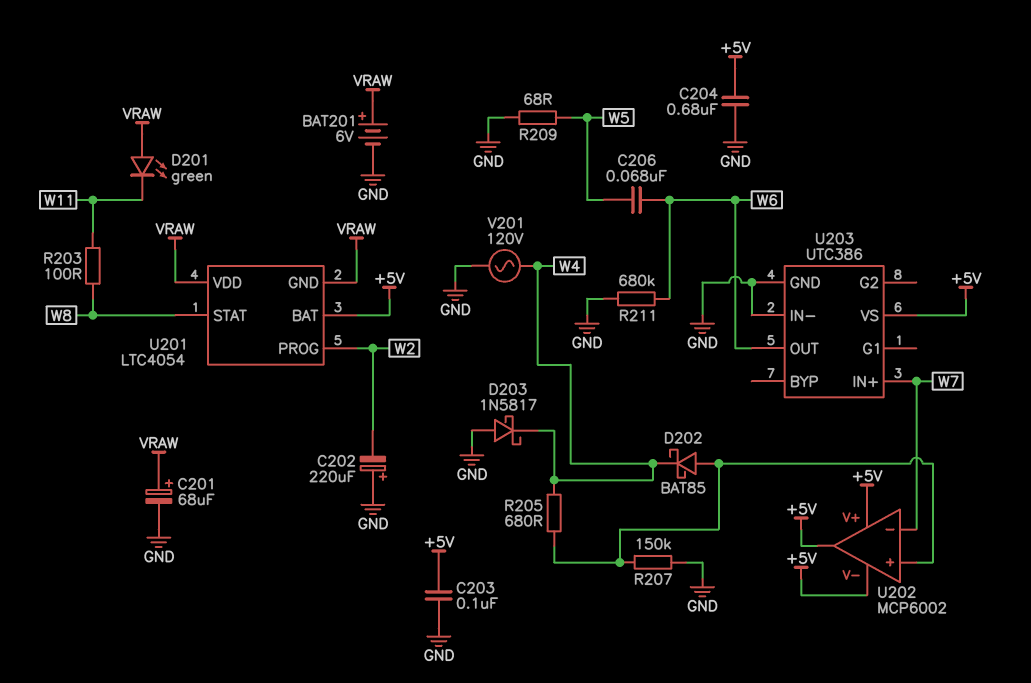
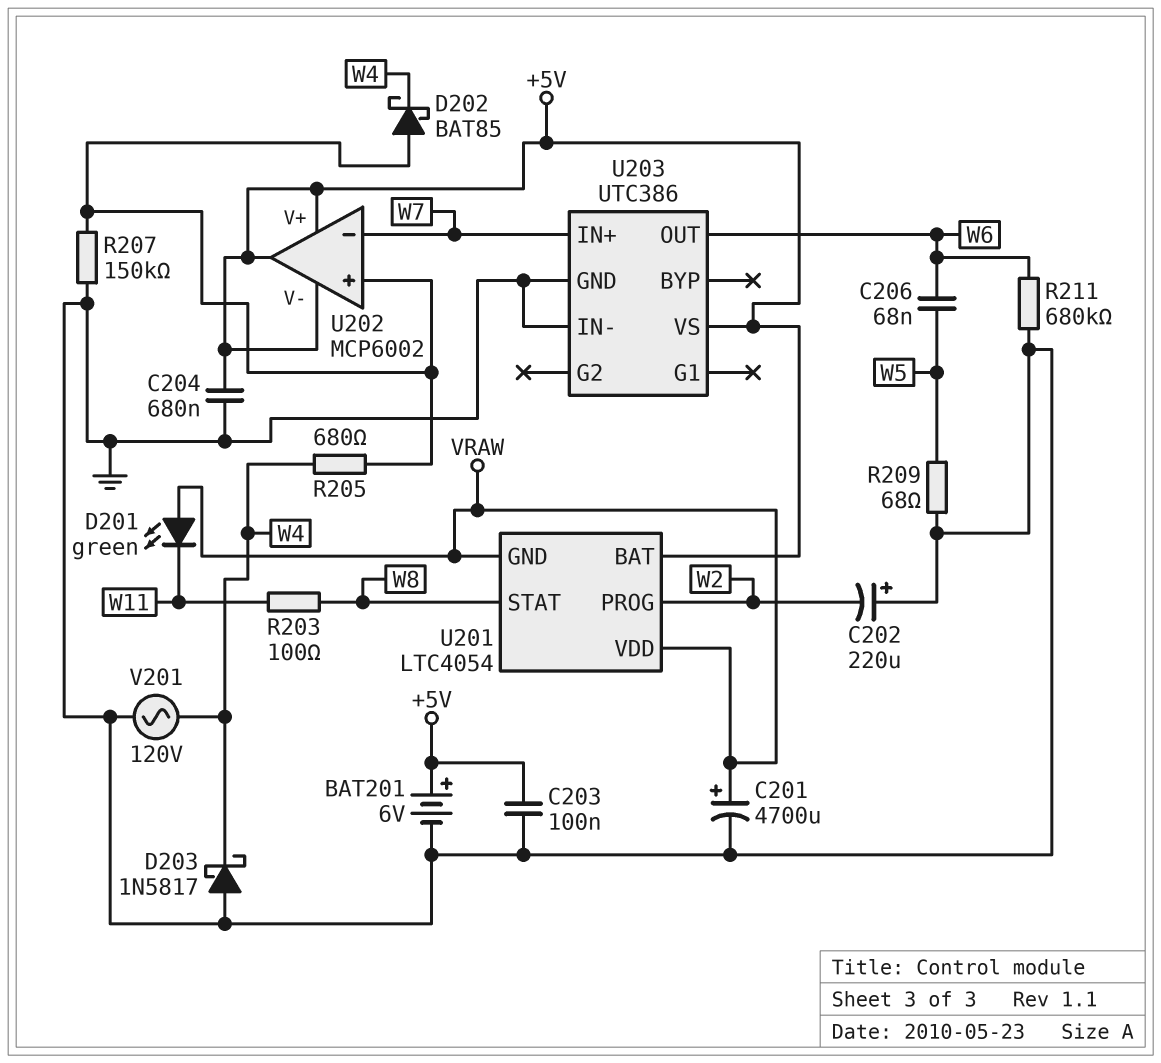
BAT201: 6V (plus VRAW, minus GND) -> 6V (plus +5V, minus GND)
C201: 68uF (plus VRAW, minus GND) -> 4700uF (plus VRAW, minus GND)

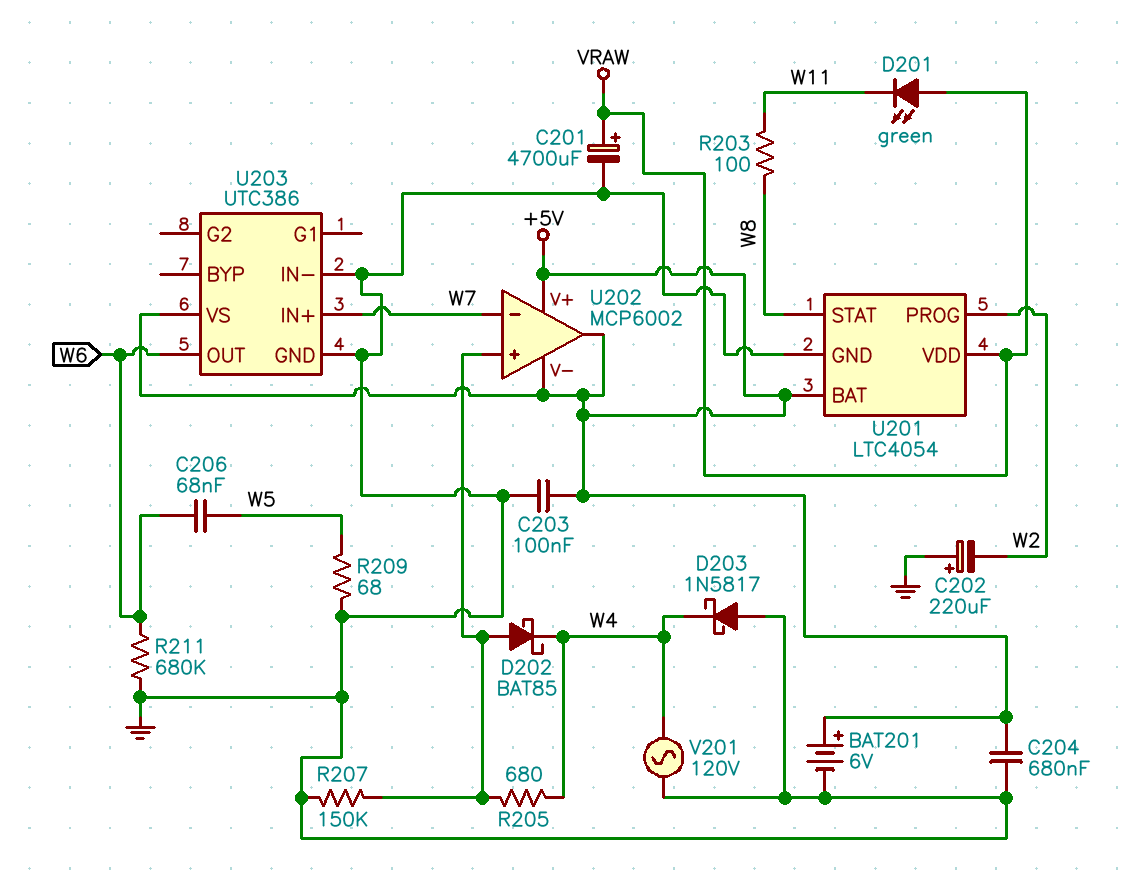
U201 pin GND: VRAW -> GND

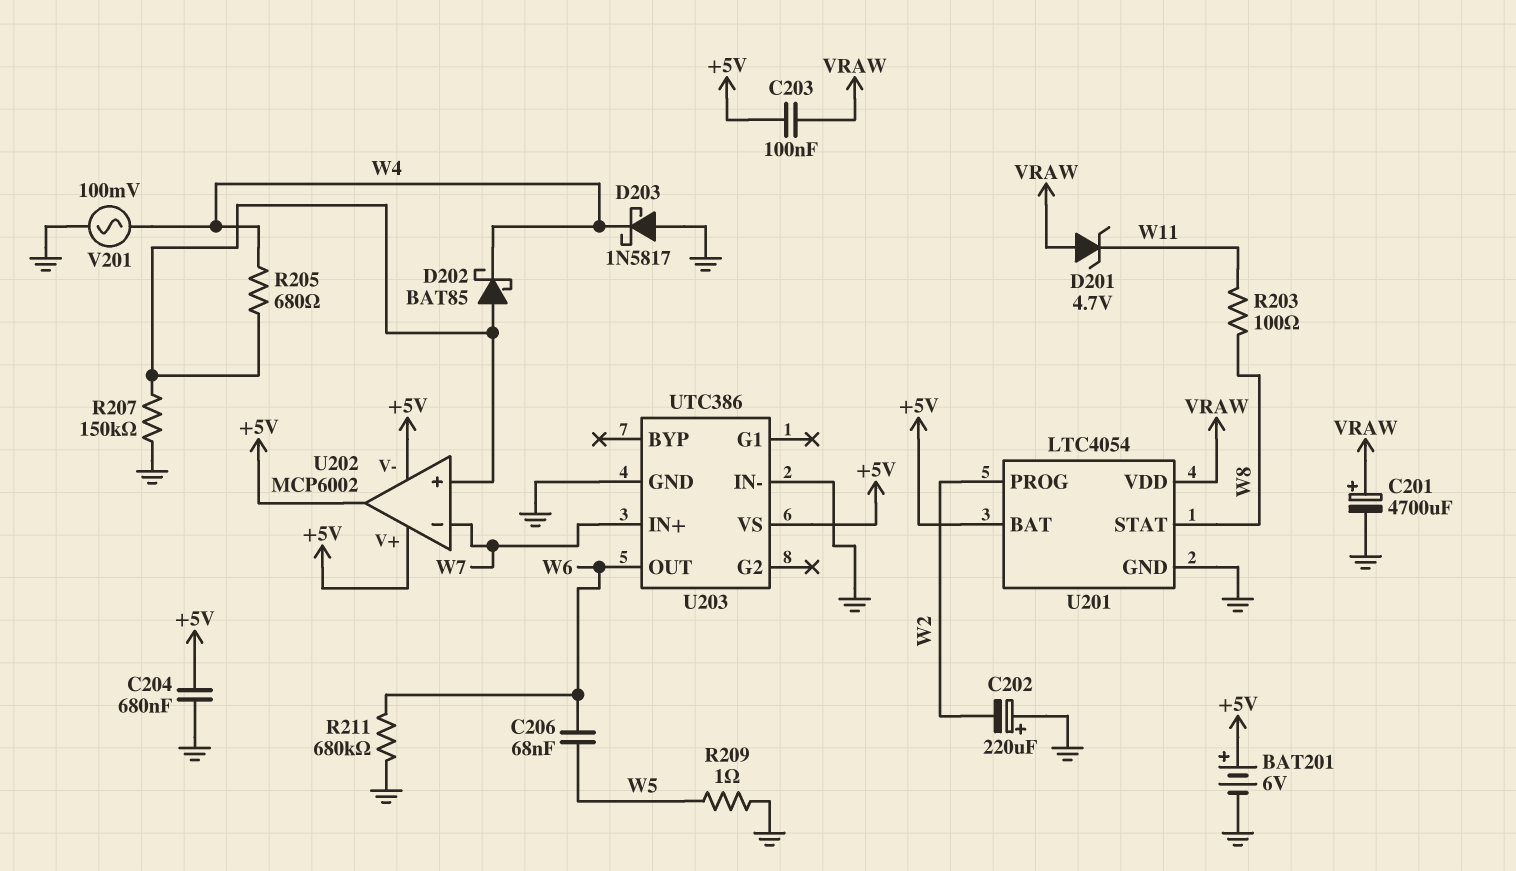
C203: 100nF (+5V, GND) -> 100nF (+5V, VRAW)
D201: LED green (A VRAW, K W11) -> zener 4.7V (A VRAW, K W11)
R209: 68 (GND, W5) -> 1 (GND, W5)
V201: AC 120V (GND, W4) -> AC 100mV (GND, W4)

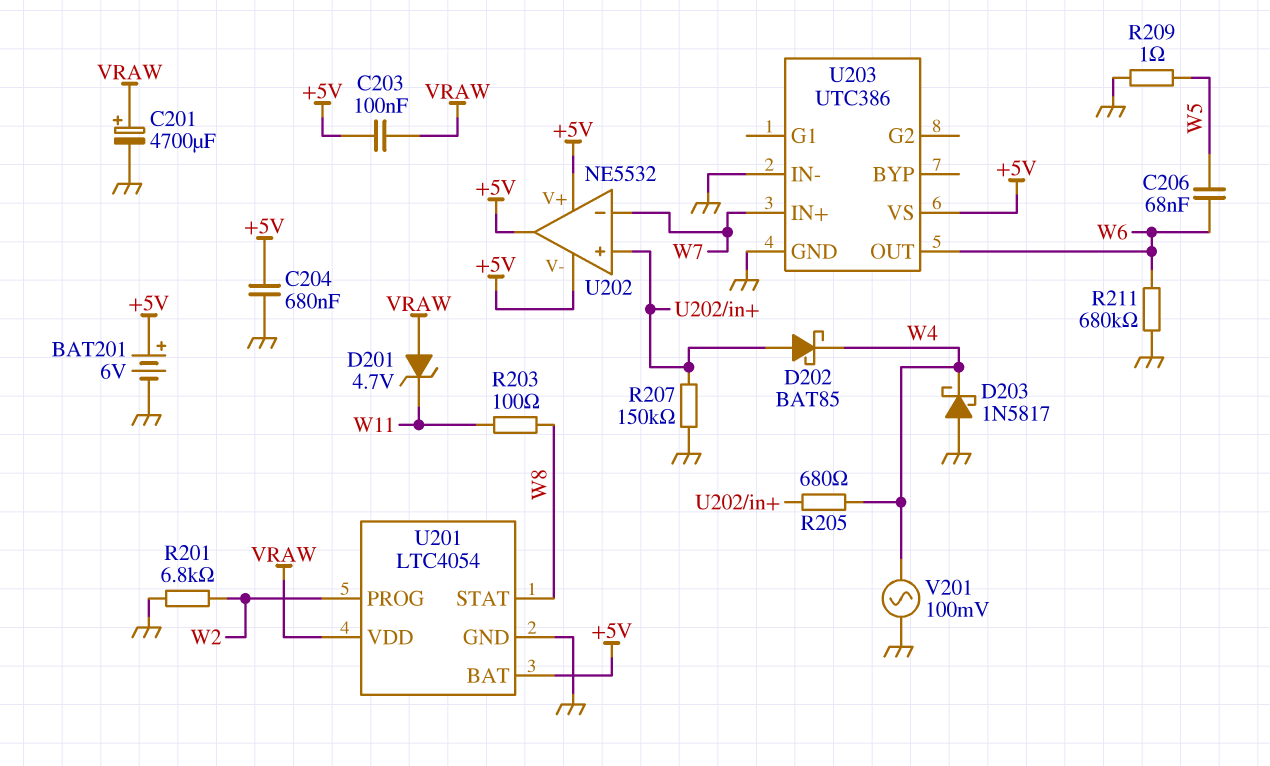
C202: 220uF (plus GND, minus W2) -> none
R201: none -> 6.8k (GND, W2)
U202: MCP6002 -> NE5532

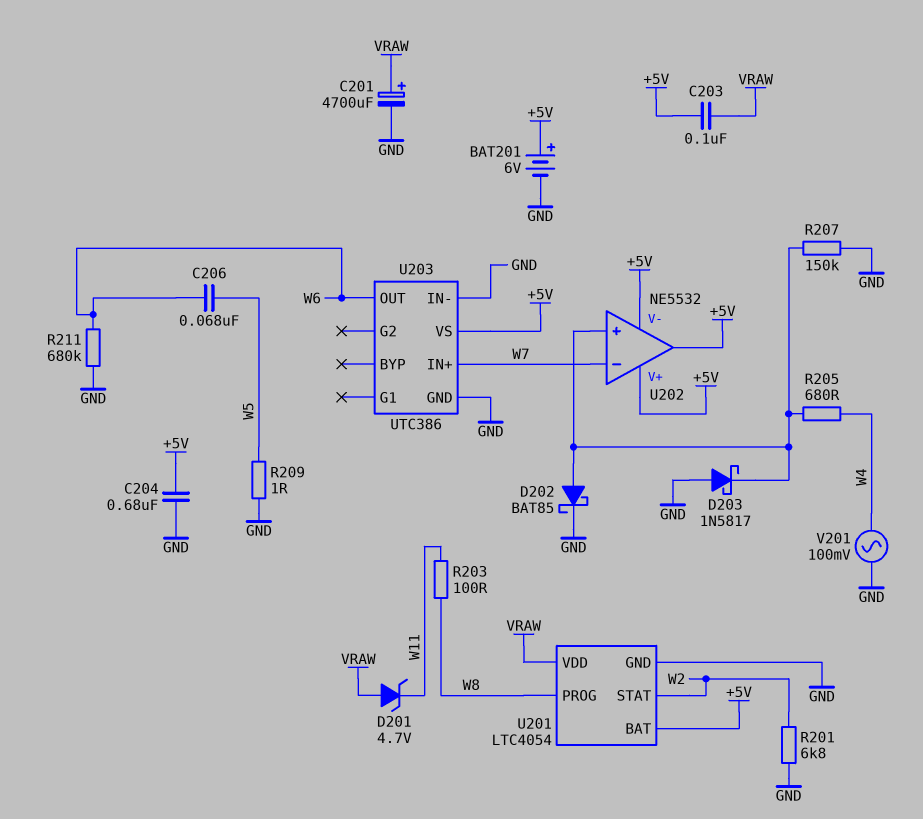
D202: schottky BAT85 (A U202/in+, K W4) -> schottky BAT85 (A U202/in+, K GND)
D203: schottky 1N5817 (A GND, K W4) -> schottky 1N5817 (A GND, K U202/in+)
U201 pin PROG: W2 -> W8
U201 pin STAT: W8 -> W2

